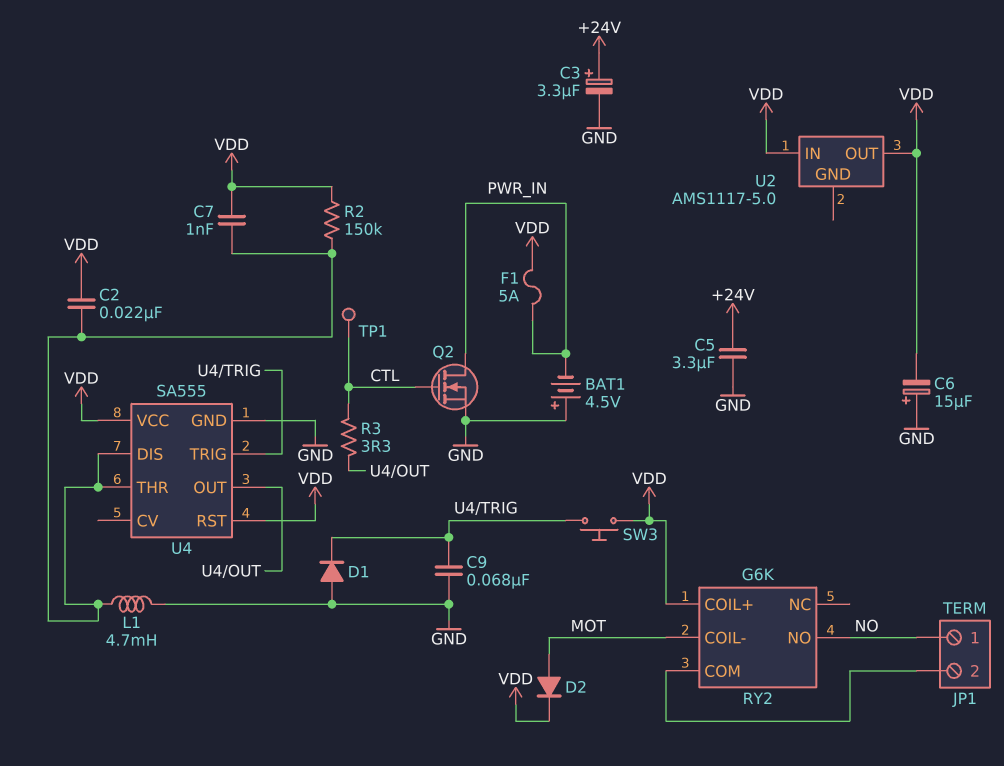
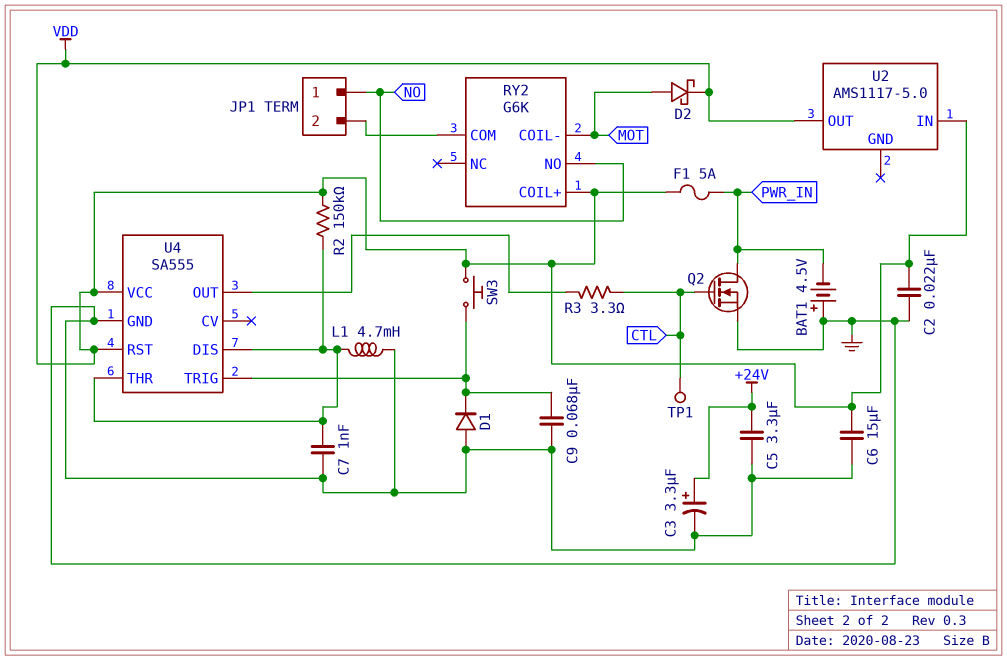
C2: 22nF (U4/DIS, VDD) -> 22nF (GND, VDD)
C6: 15uF (plus GND, minus VDD) -> 15uF (GND, VDD)
C7: 1nF (U4/DIS, VDD) -> 1nF (GND, U4/DIS)
D2: diode (A MOT, K VDD) -> schottky (A MOT, K VDD)

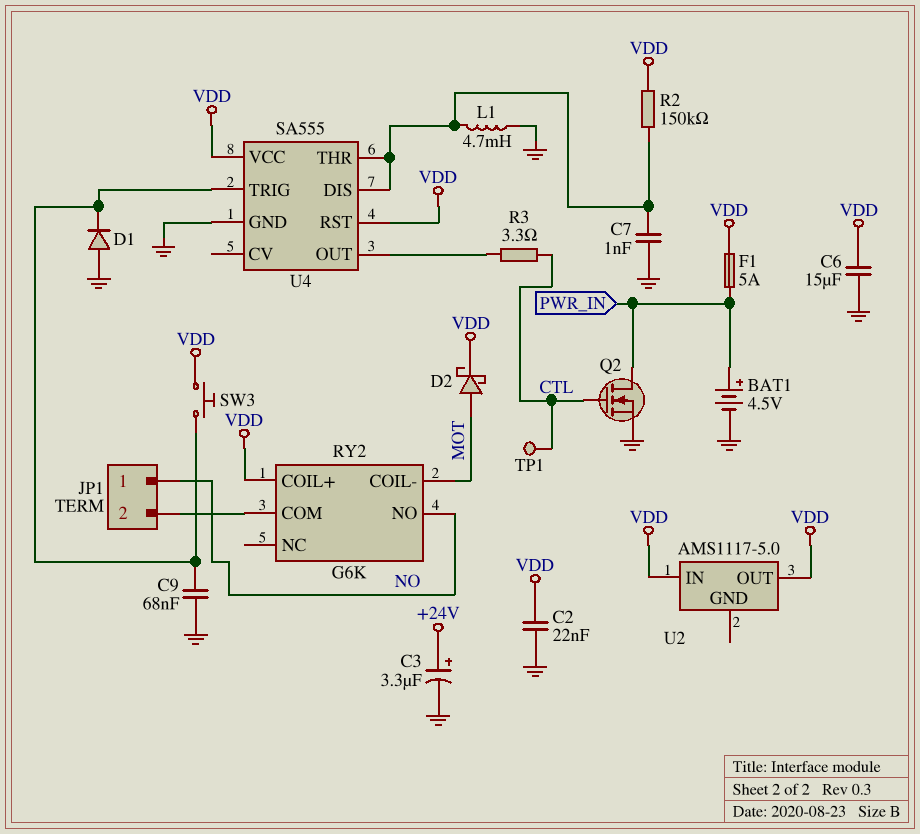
BAT1: 4.5V (plus GND, minus PWR_IN) -> 4.5V (plus PWR_IN, minus GND)
C5: 3.3uF (+24V, GND) -> none

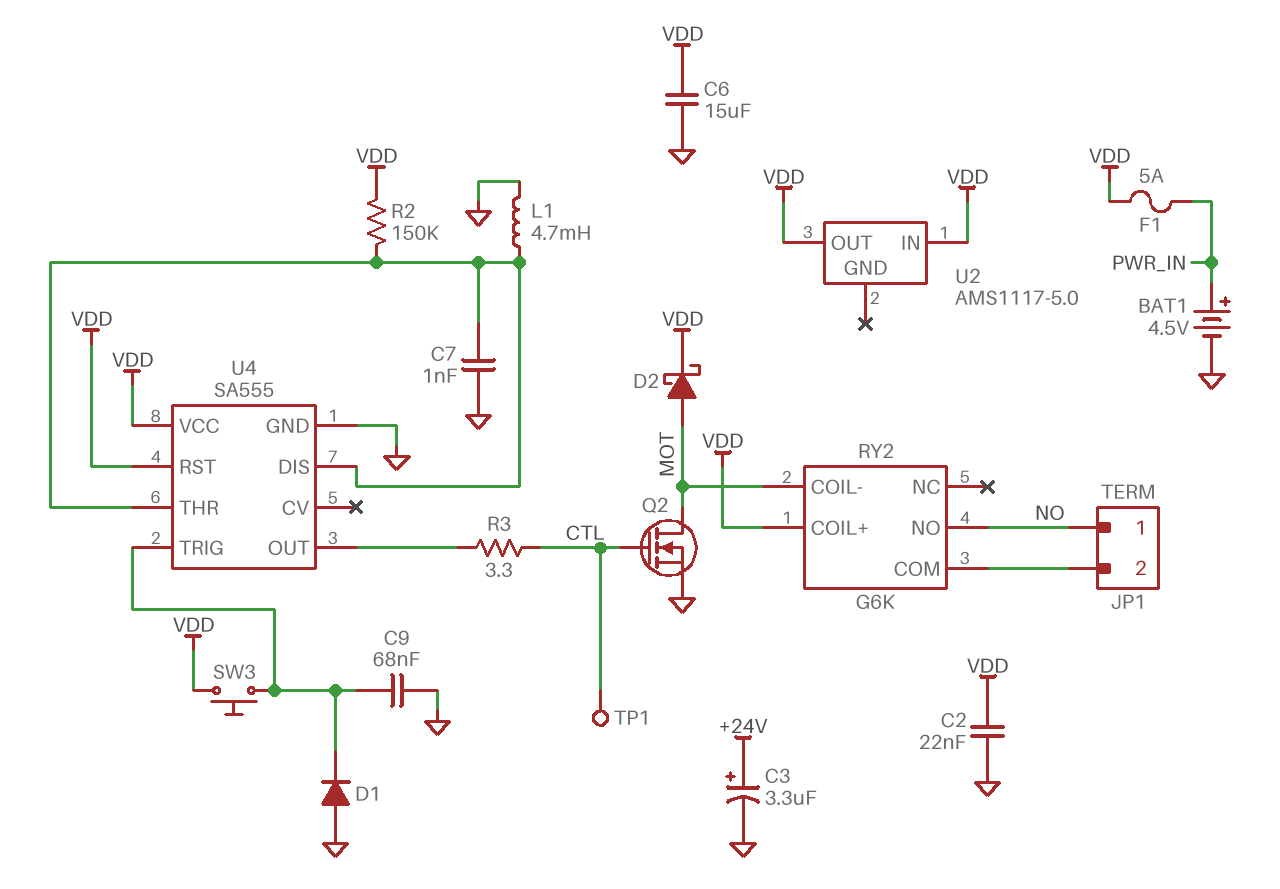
Q2: NMOS (G CTL, D PWR_IN, S GND) -> NMOS (G CTL, D MOT, S GND)

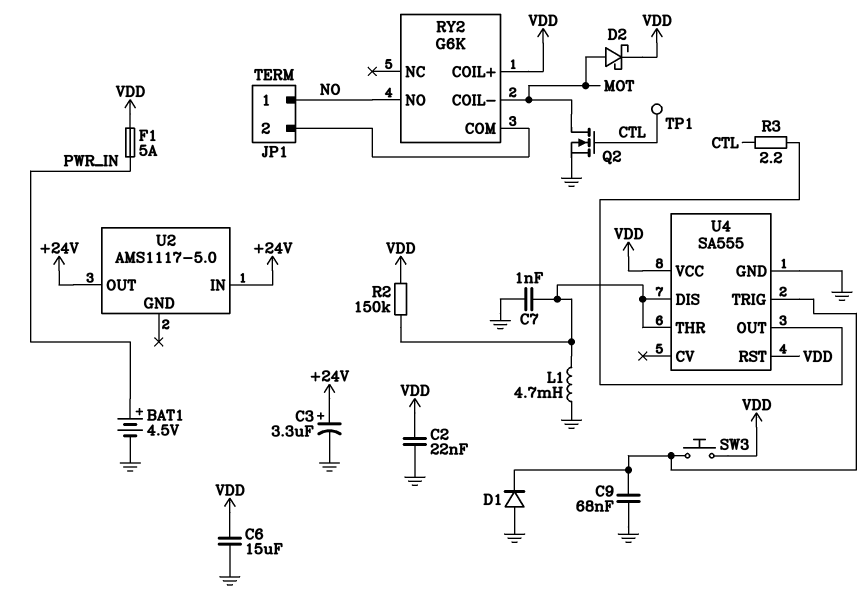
R3: 3.3 (CTL, U4/OUT) -> 2.2 (CTL, U4/OUT)
U2 pin IN: VDD -> +24V
U2 pin OUT: VDD -> +24V

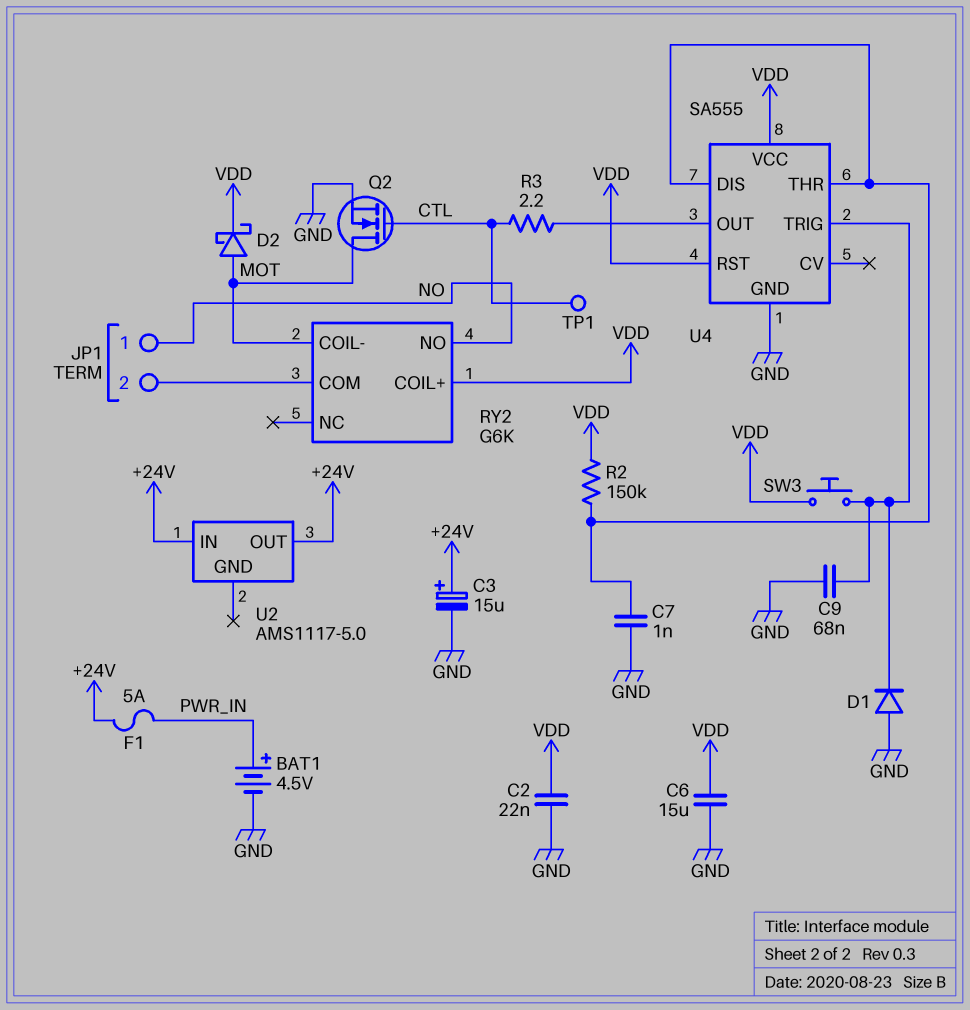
C3: 3.3uF (plus +24V, minus GND) -> 15uF (plus +24V, minus GND)
F1: 5A (PWR_IN, VDD) -> 5A (+24V, PWR_IN)
L1: 4.7mH (GND, U4/DIS) -> none

